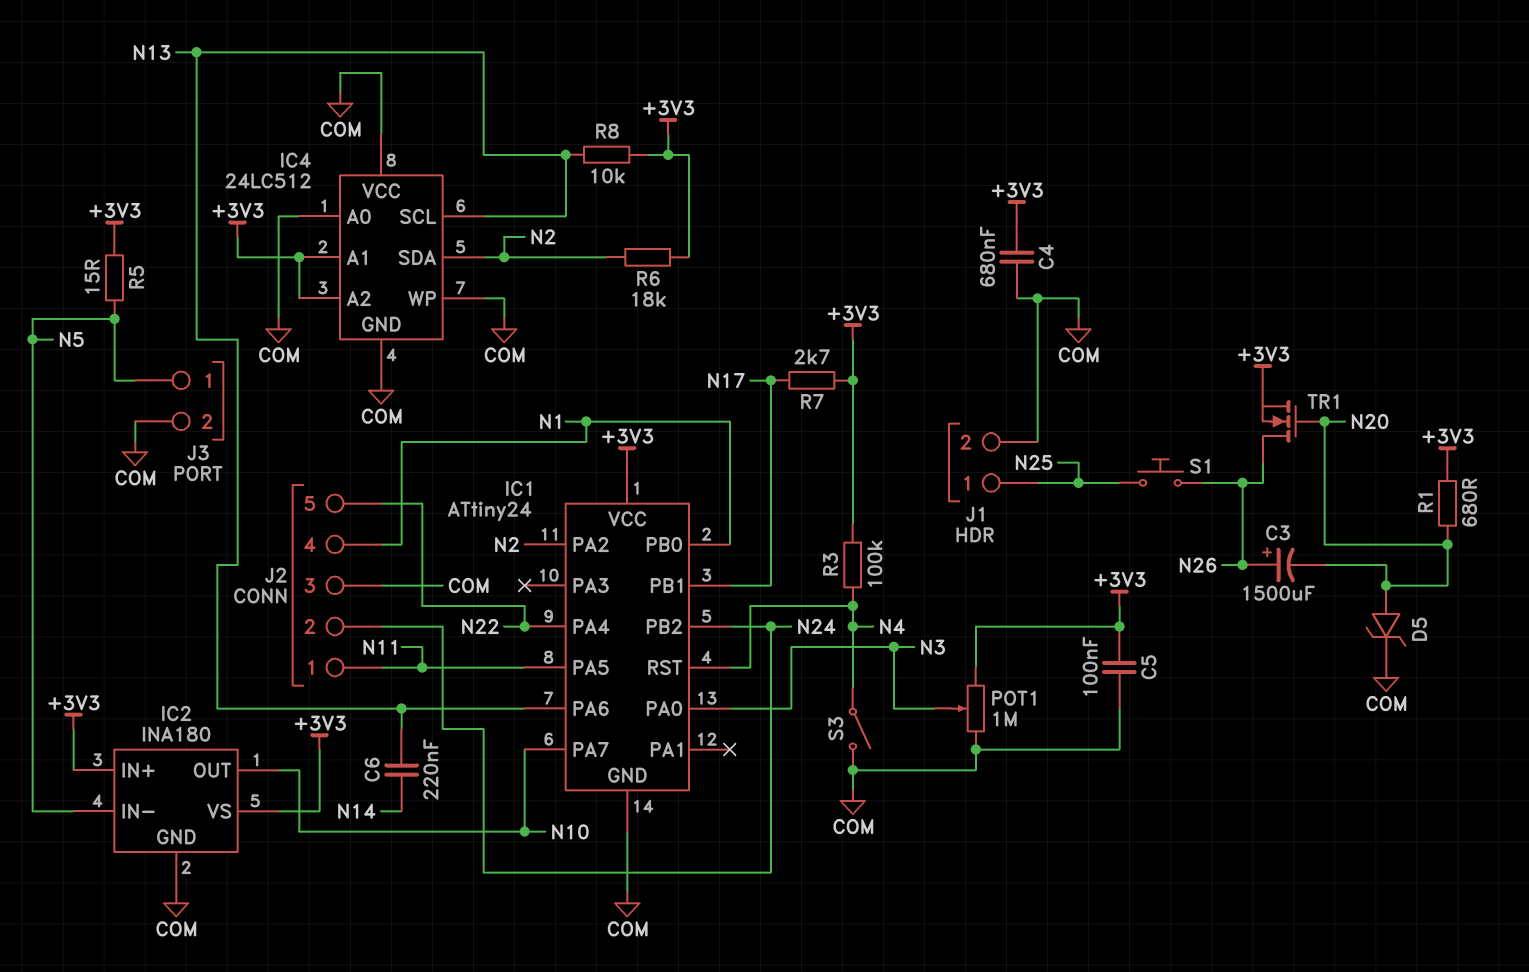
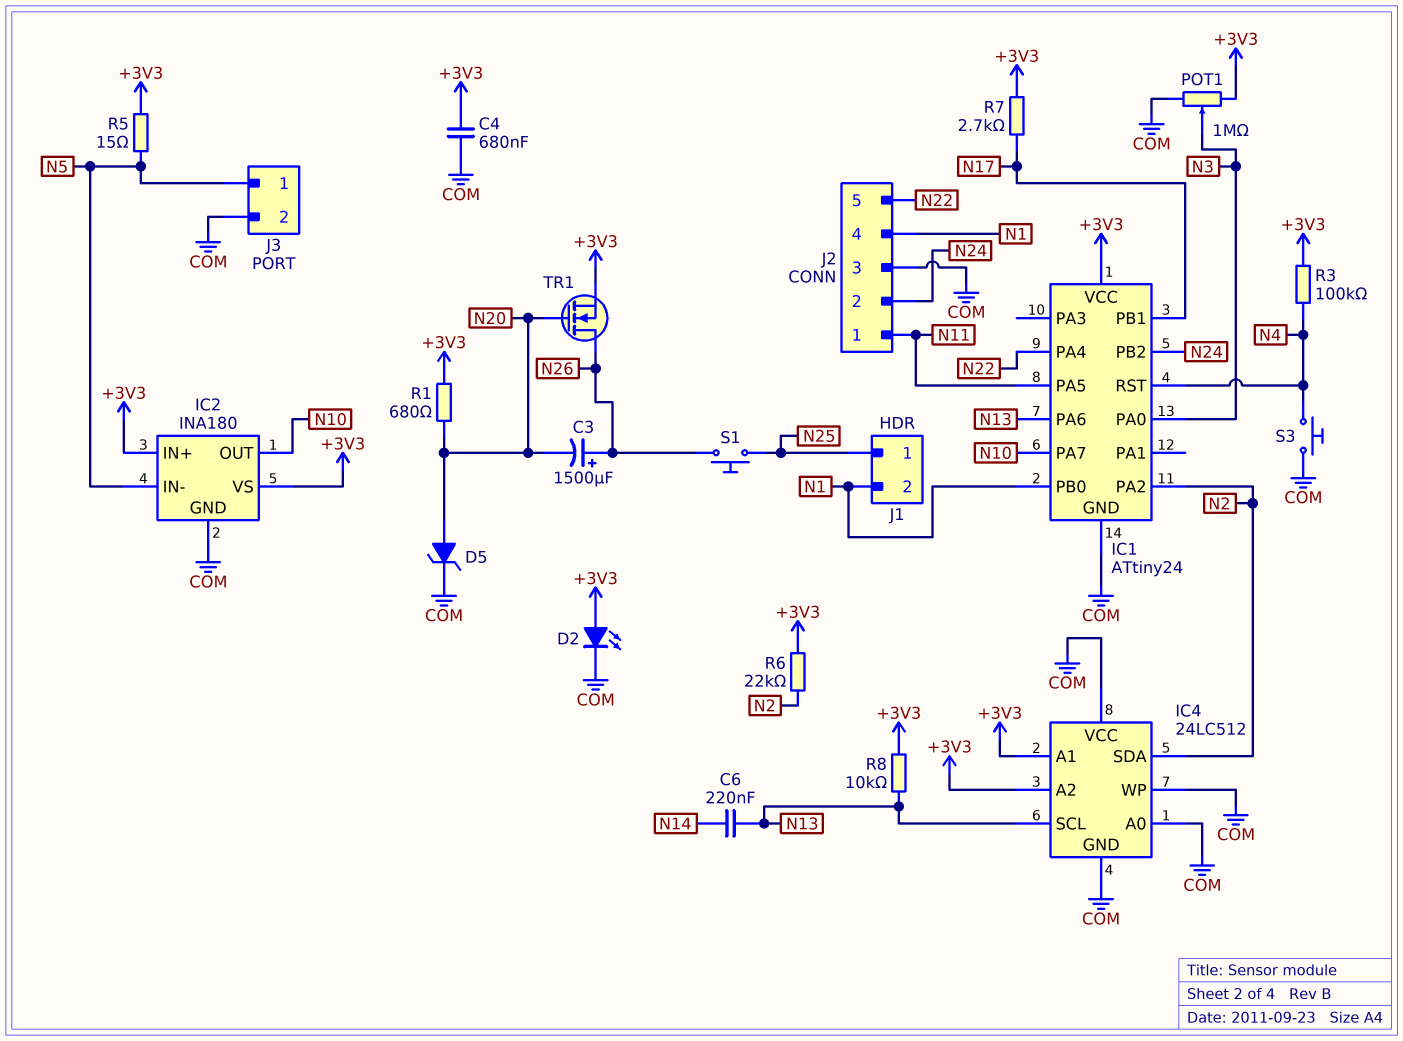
C5: 100nF (+3V3, COM) -> none
D2: none -> LED (A +3V3, K COM)
J1 pin 2: COM -> N1
R6: 18k (+3V3, N2) -> 22k (+3V3, N2)
S3: switch (COM, N4) -> button (COM, N4)

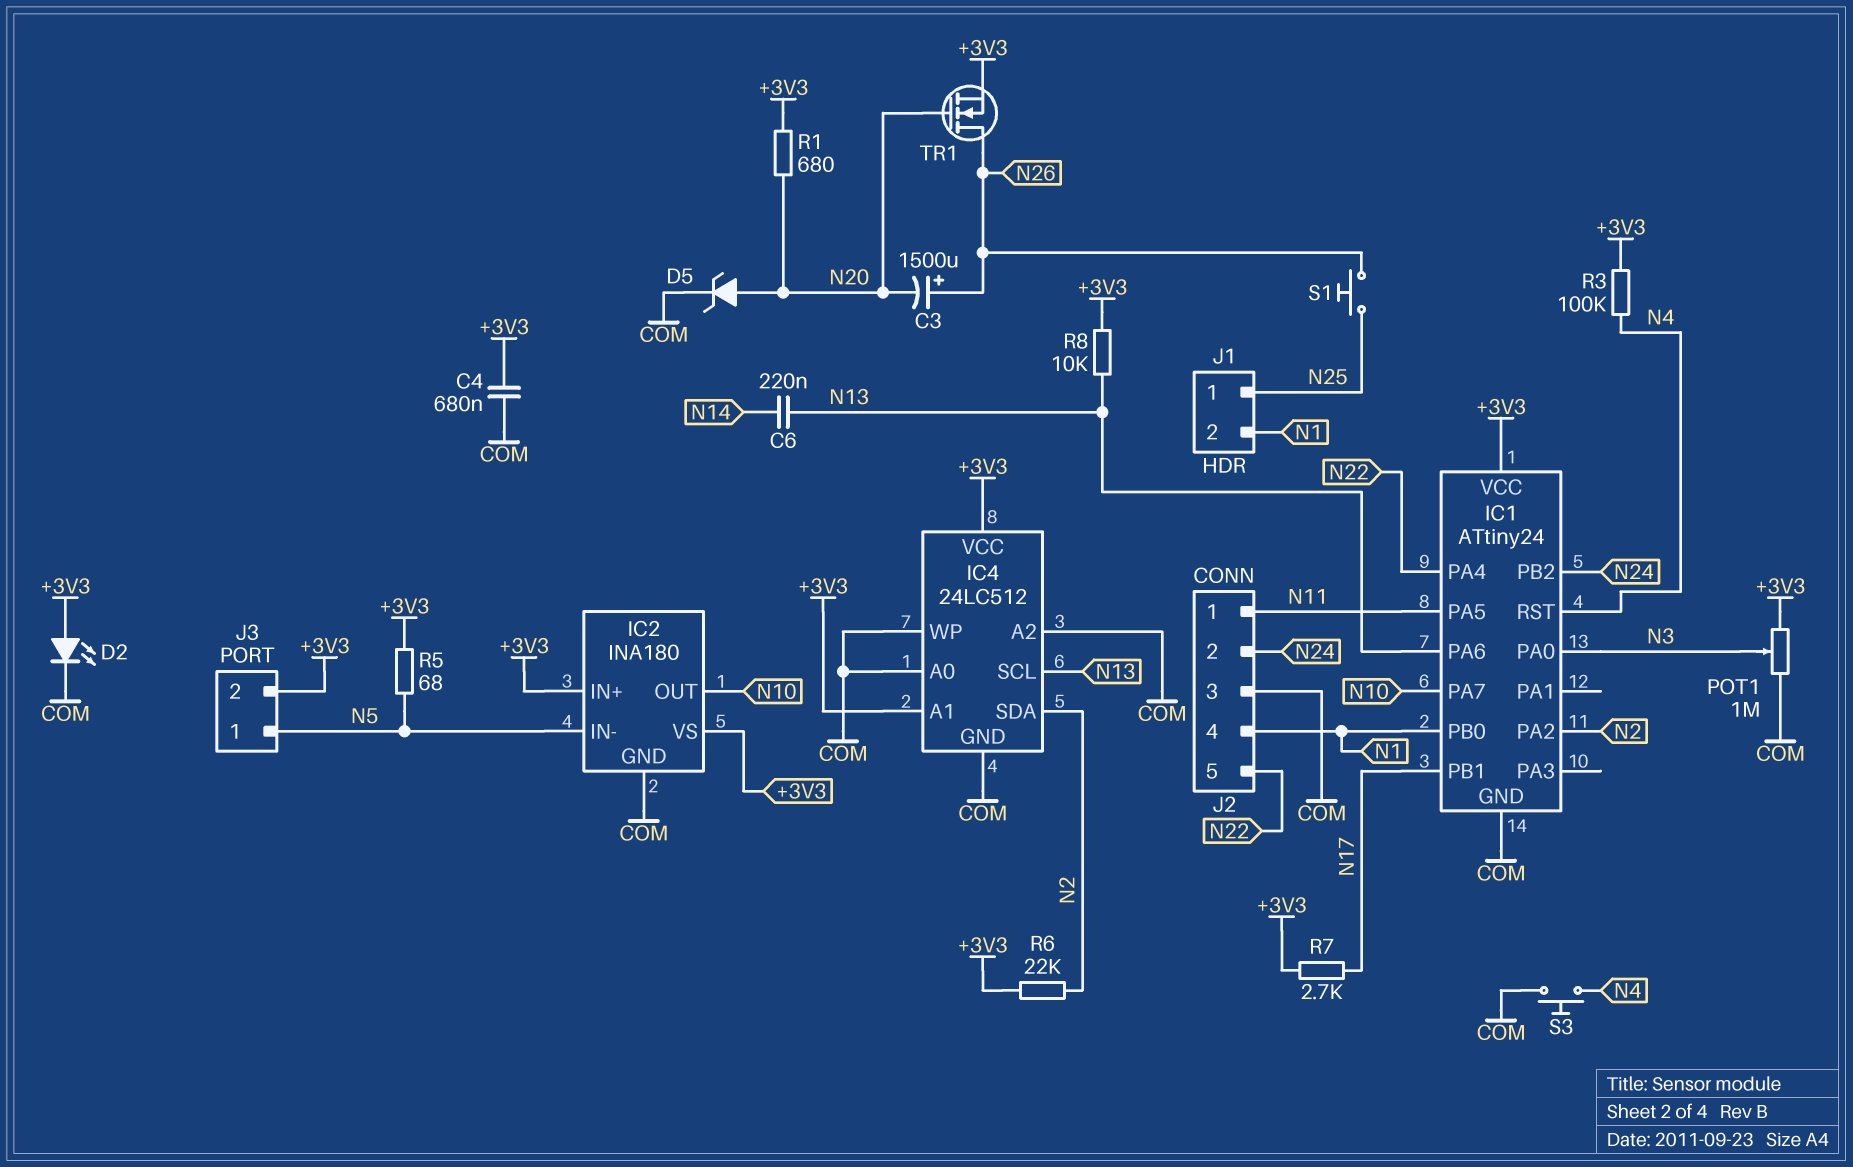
IC4 pin A2: +3V3 -> COM
IC4 pin VCC: COM -> +3V3
J3 pin 2: COM -> +3V3
R5: 15 (+3V3, N5) -> 68 (+3V3, N5)

